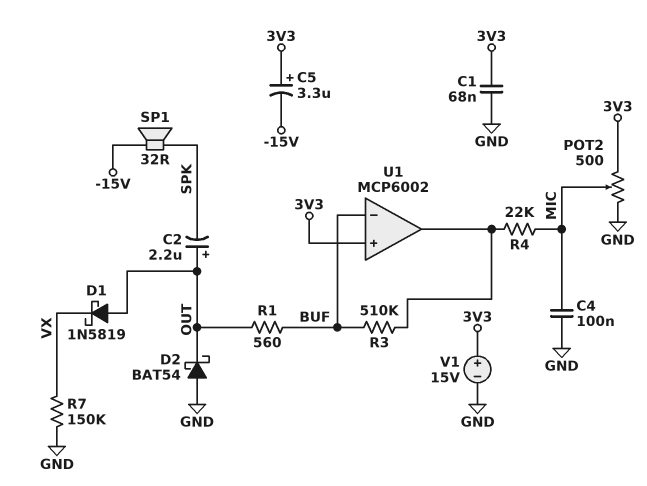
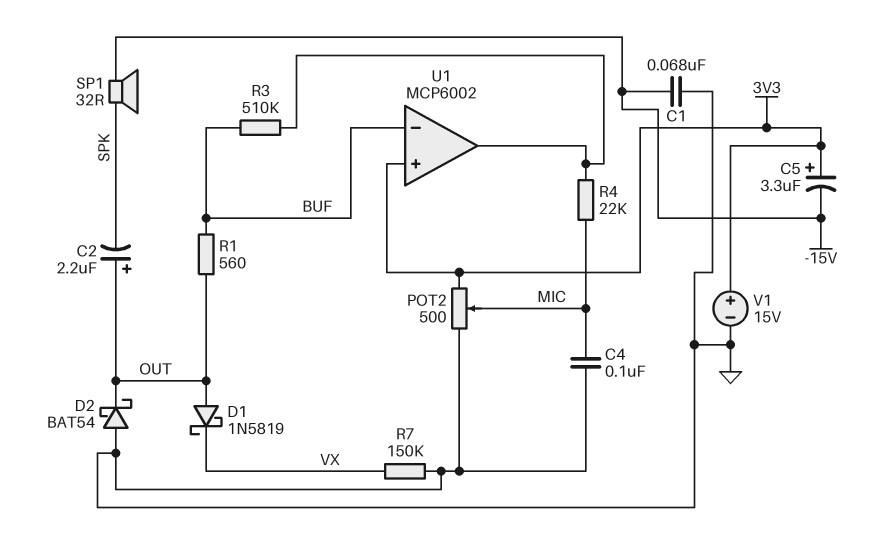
C1: 68nF (3V3, GND) -> 68nF (-15V, GND)

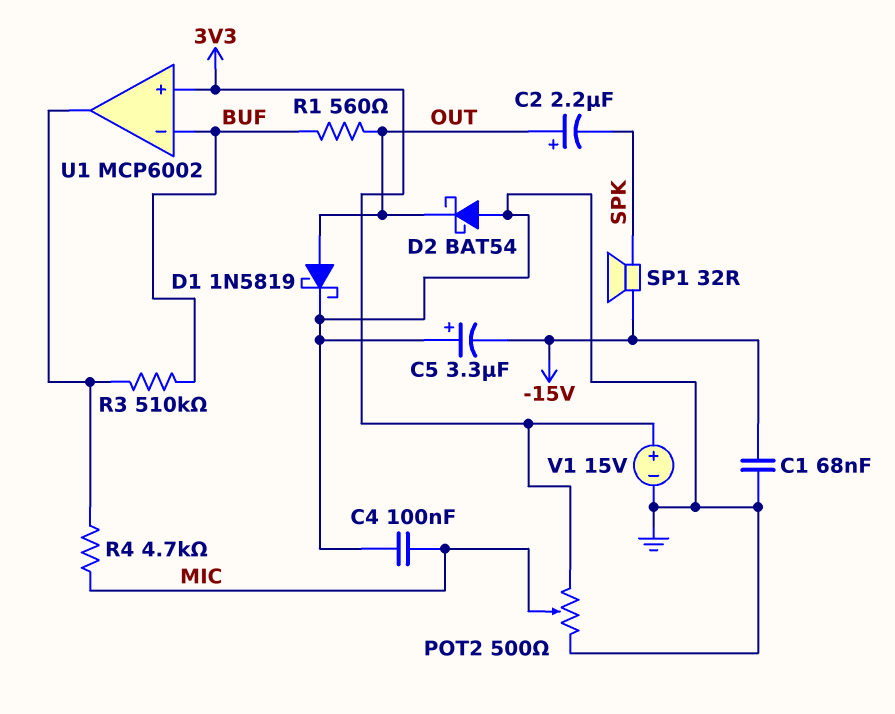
C5: 3.3uF (plus 3V3, minus -15V) -> 3.3uF (plus GND, minus -15V)
D1: schottky 1N5819 (A OUT, K VX) -> schottky 1N5819 (A OUT, K GND)
R4: 22k (MIC, U1/out) -> 4.7k (MIC, U1/out)
R7: 150k (GND, VX) -> none

